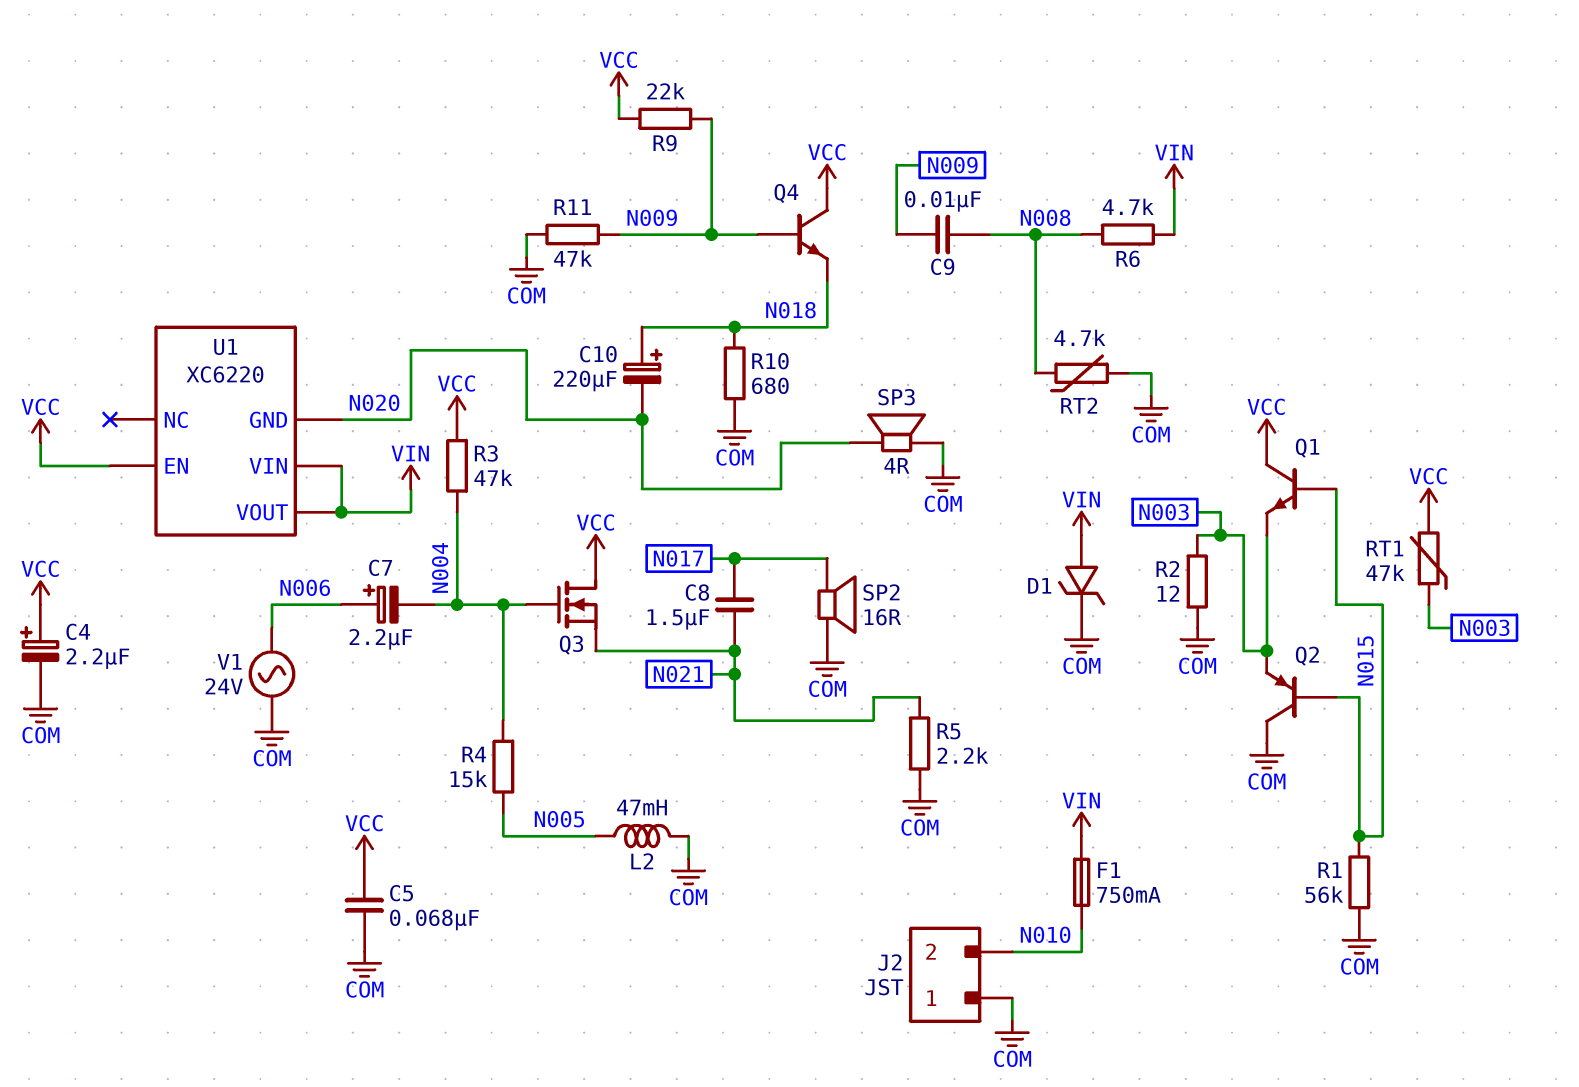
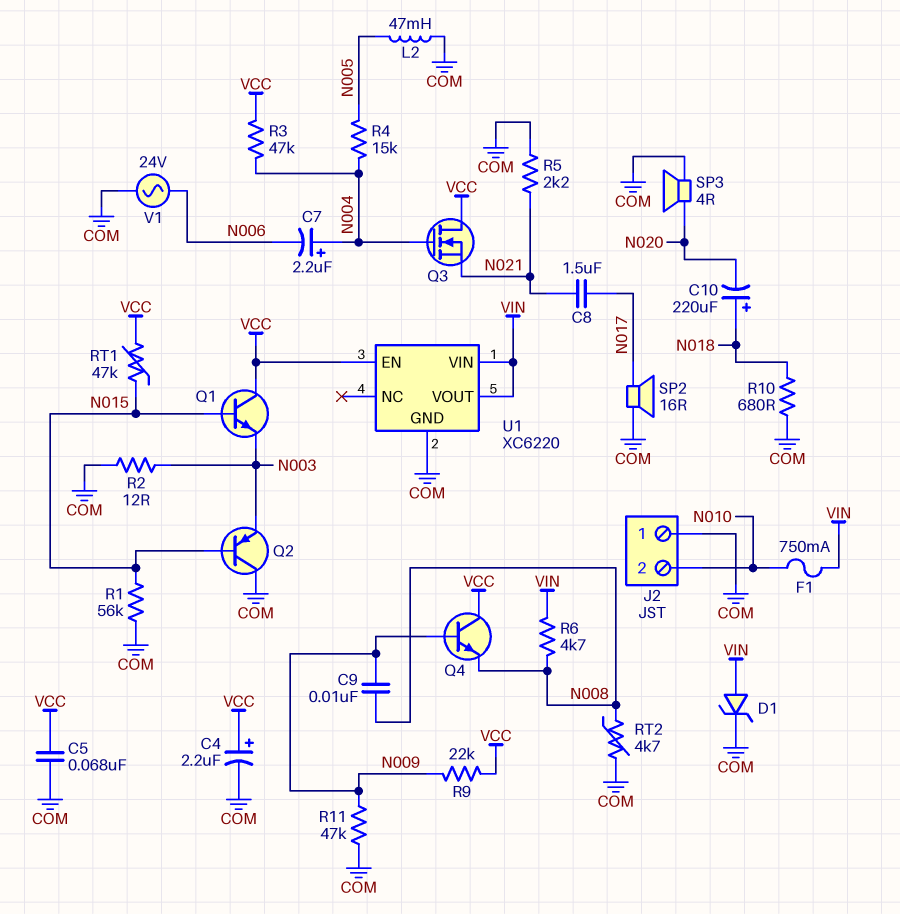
C7: 2.2uF (plus N006, minus N004) -> 2.2uF (plus N004, minus N006)
Q4: NPN (B N009, C VCC, E N018) -> NPN (B N009, C VCC, E N008)
RT1: 47k (N003, VCC) -> 47k (N015, VCC)
U1 pin GND: N020 -> COM

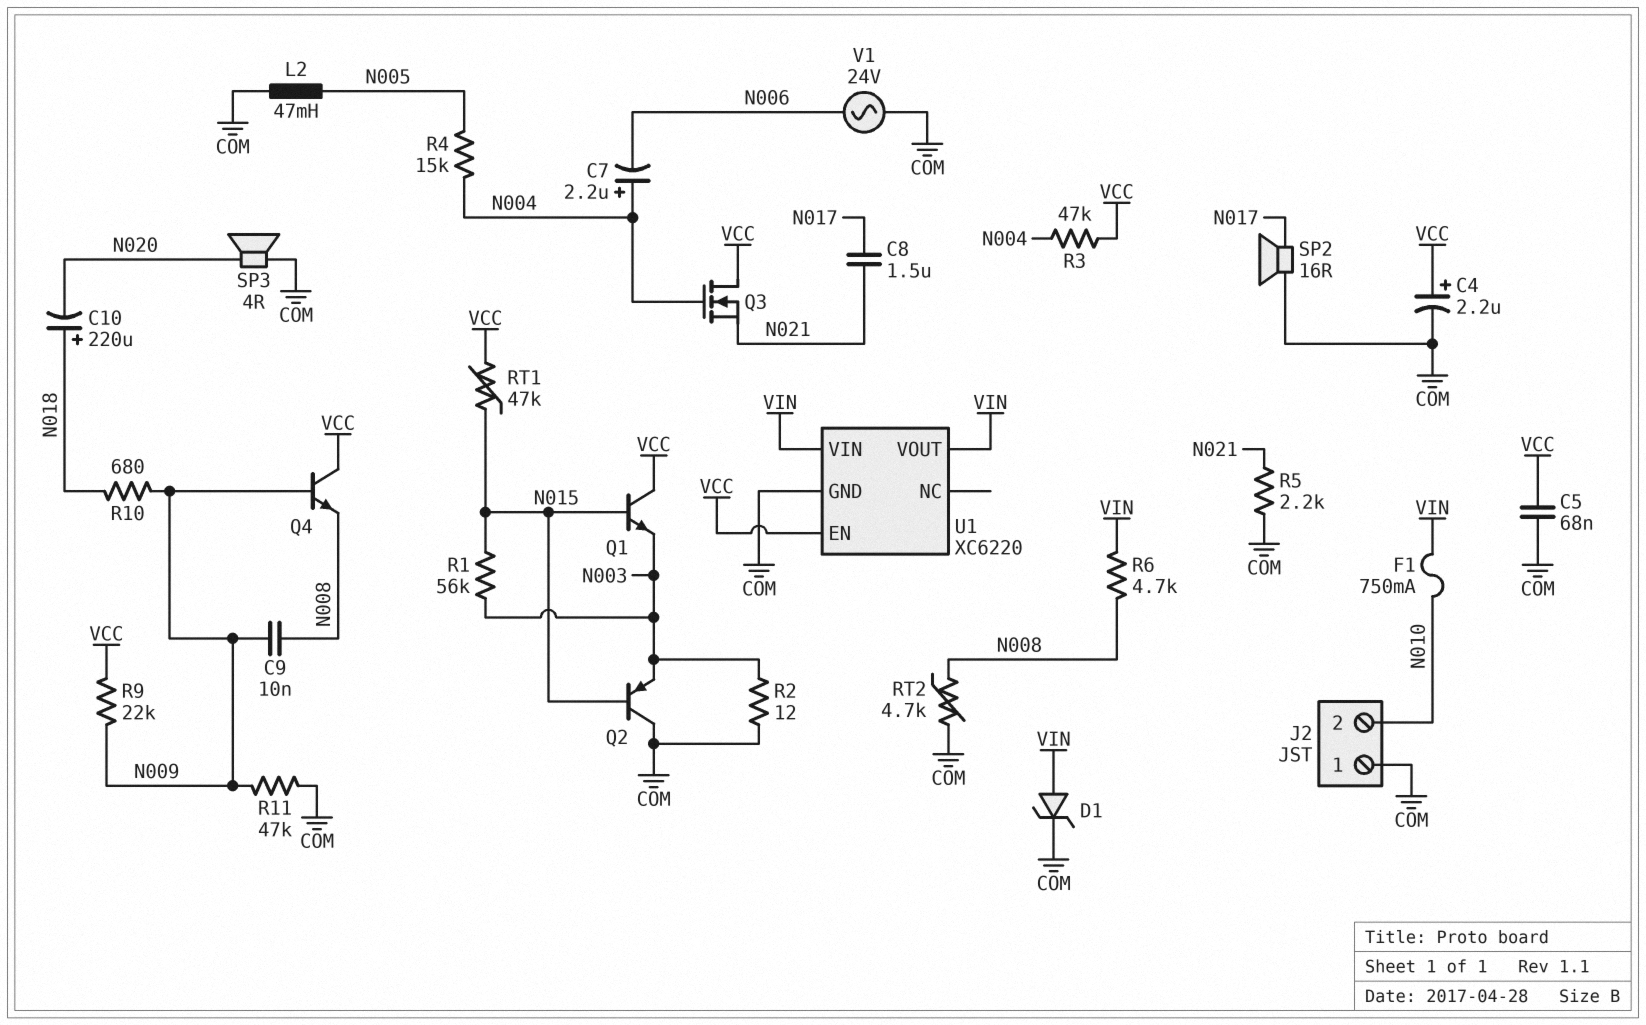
R1: 56k (COM, N015) -> 56k (N003, N015)
R10: 680 (COM, N018) -> 680 (N009, N018)

